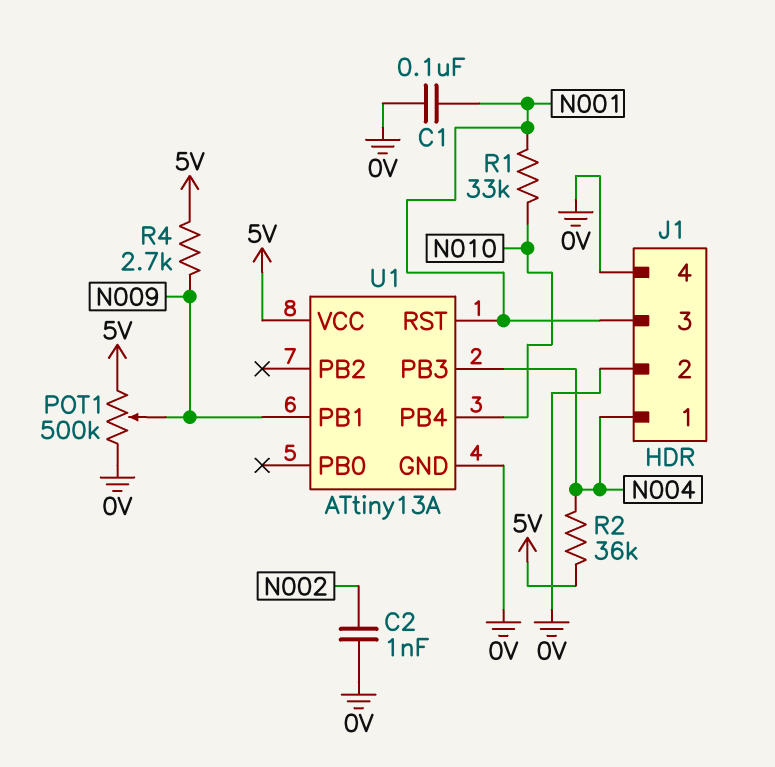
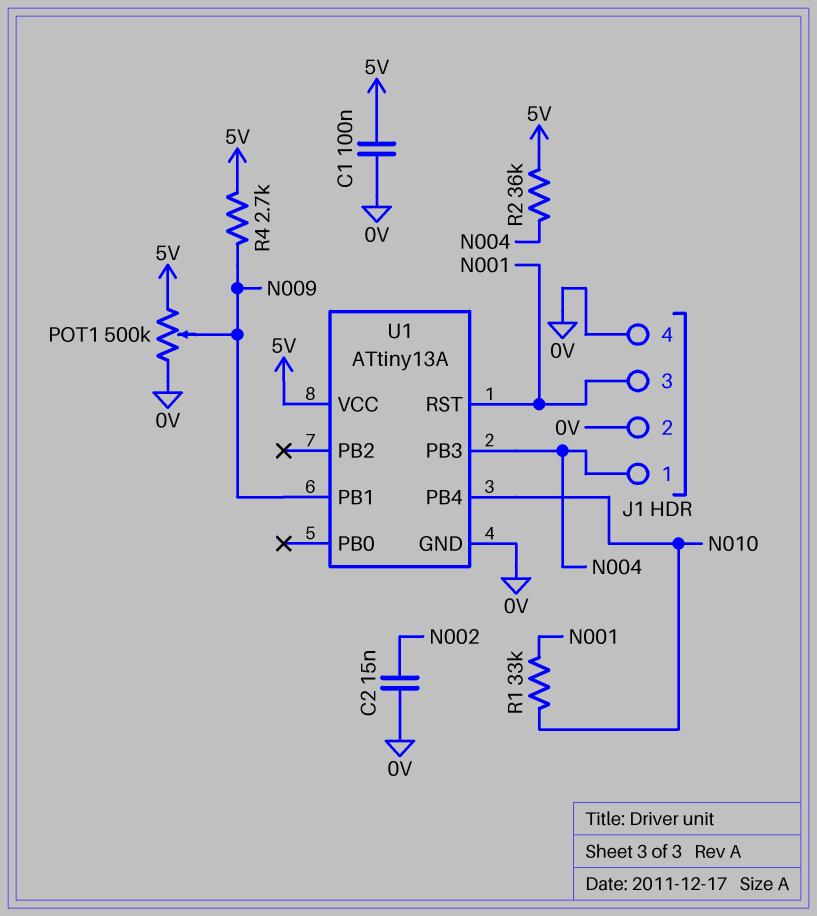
C1: 100nF (0V, N001) -> 100nF (0V, 5V)
C2: 1nF (0V, N002) -> 15nF (0V, N002)

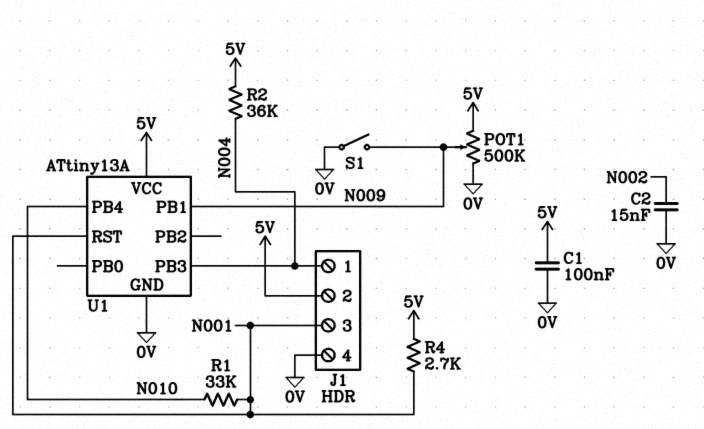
J1 pin 2: 0V -> 5V
R4: 2.7k (5V, N009) -> 2.7k (5V, N001)
S1: none -> switch (0V, N009)

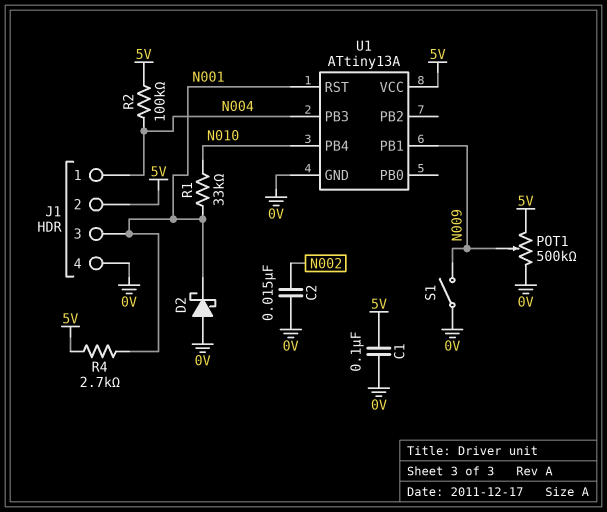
D2: none -> schottky (A 0V, K N001)
R2: 36k (5V, N004) -> 100k (5V, N004)

